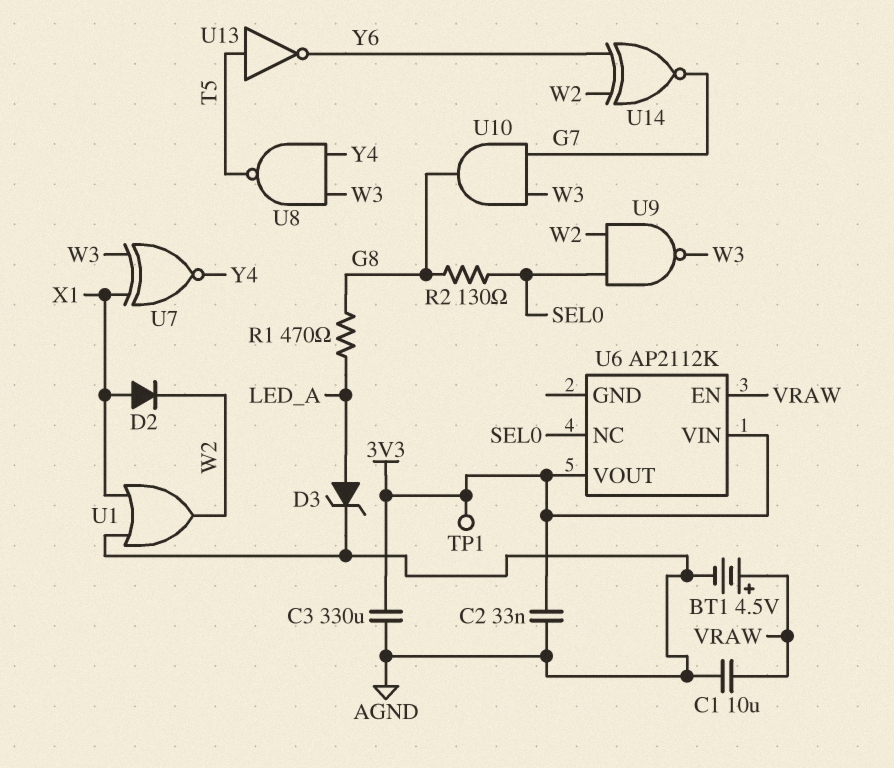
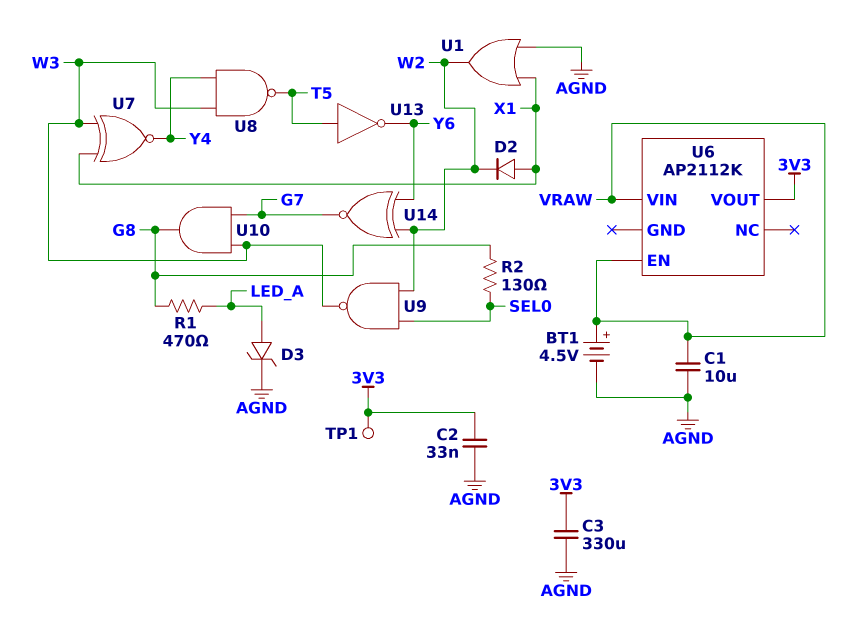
U6 pin NC: SEL0 -> none
U6 pin VIN: 3V3 -> VRAW

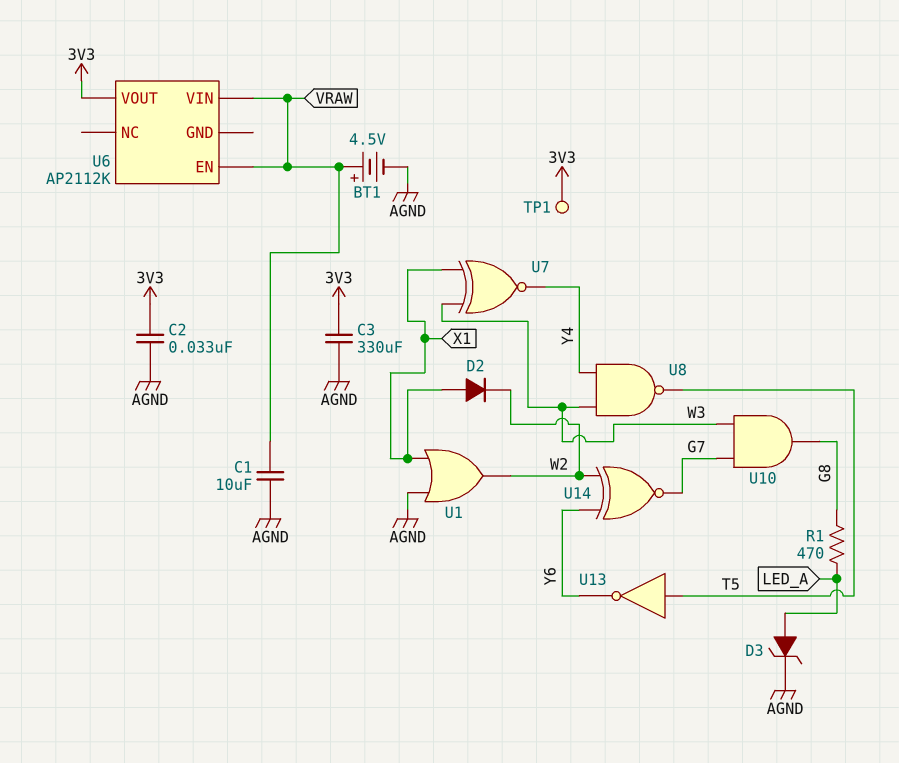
R2: 130 (G8, SEL0) -> none
U9: NAND (in SEL0, in W2, out W3) -> none

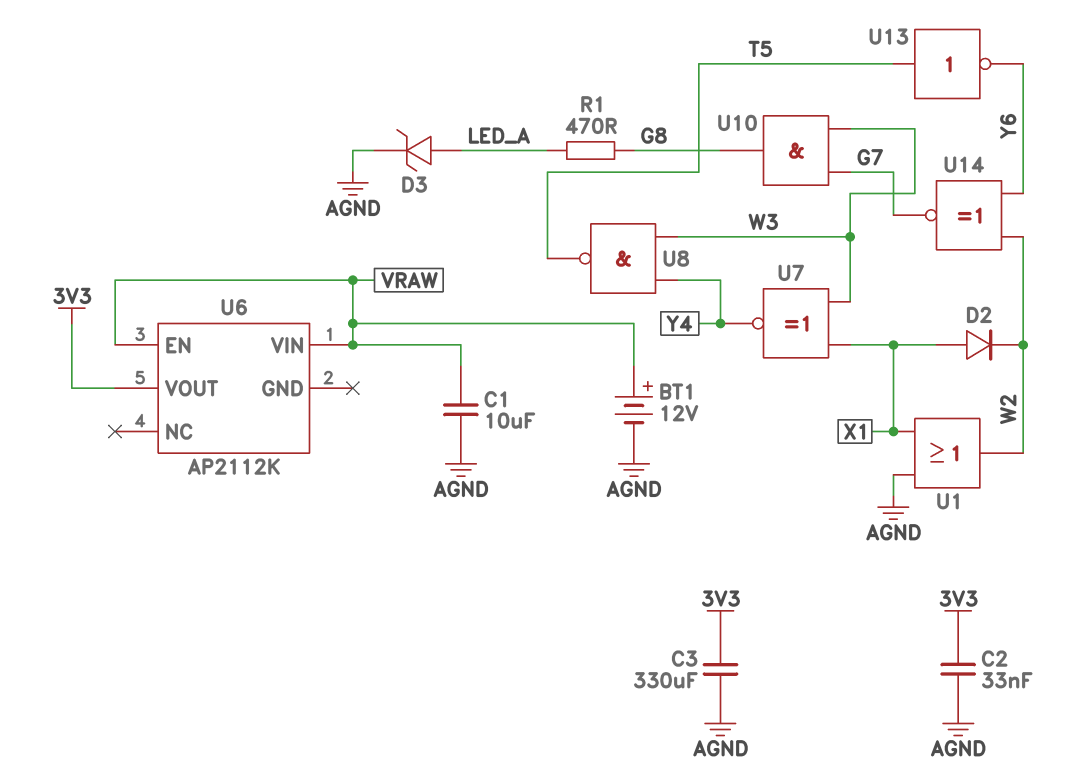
BT1: 4.5V (plus VRAW, minus AGND) -> 12V (plus VRAW, minus AGND)
TP1: test point (3V3) -> none

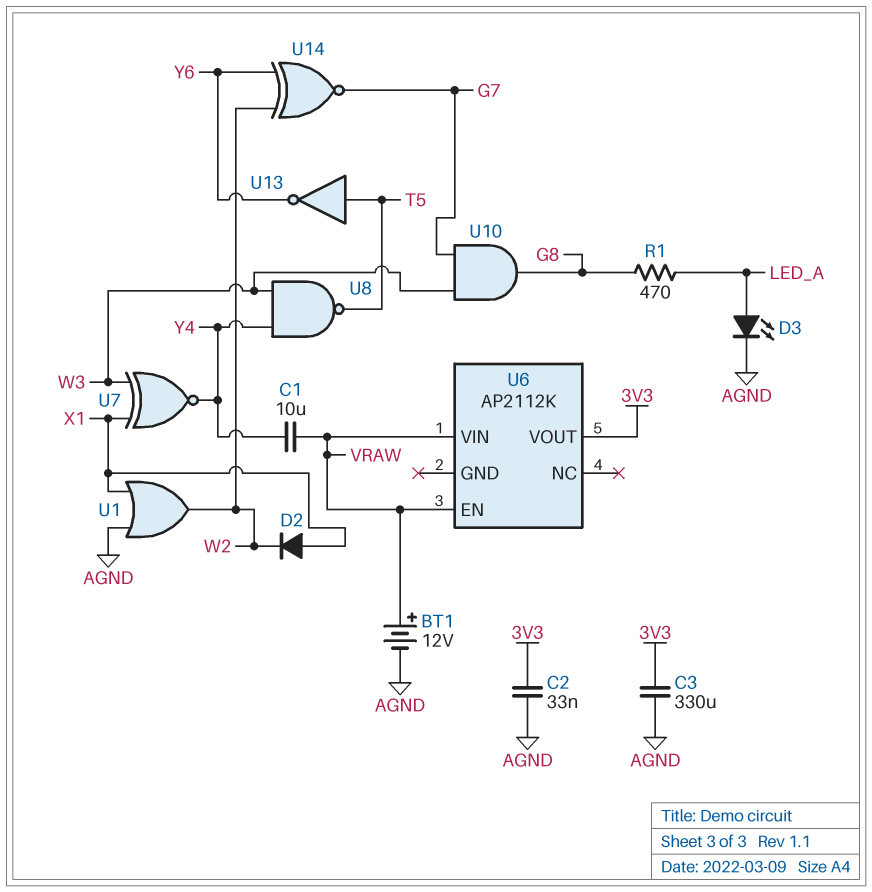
C1: 10uF (AGND, VRAW) -> 10uF (VRAW, Y4)
D3: zener (A LED_A, K AGND) -> LED (A LED_A, K AGND)

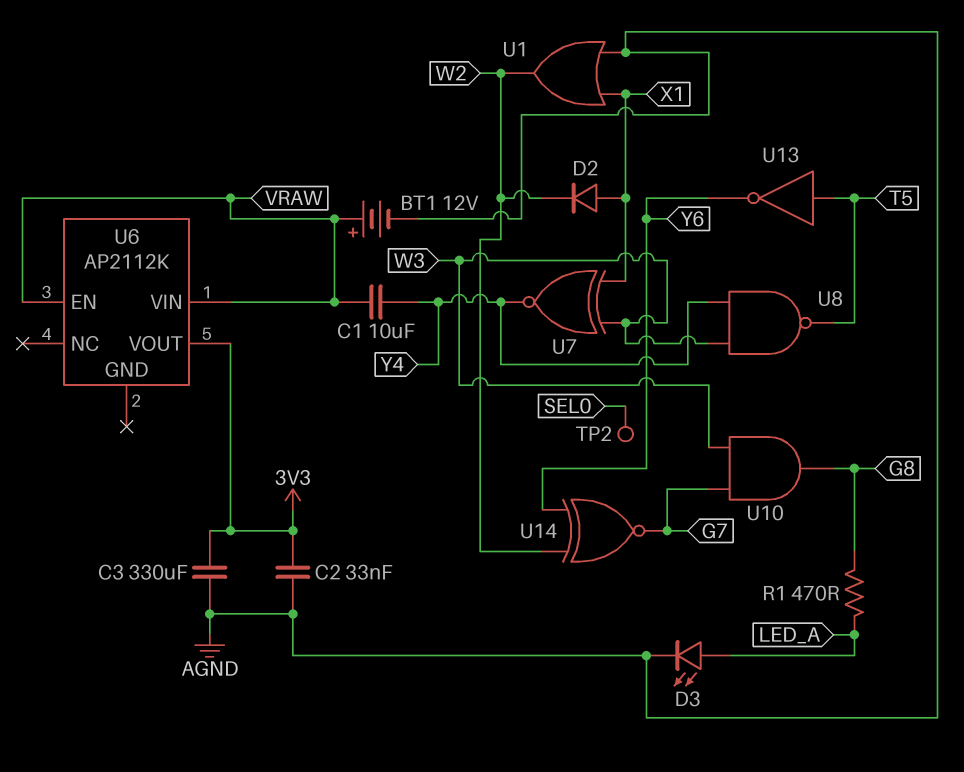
TP2: none -> test point (SEL0)

